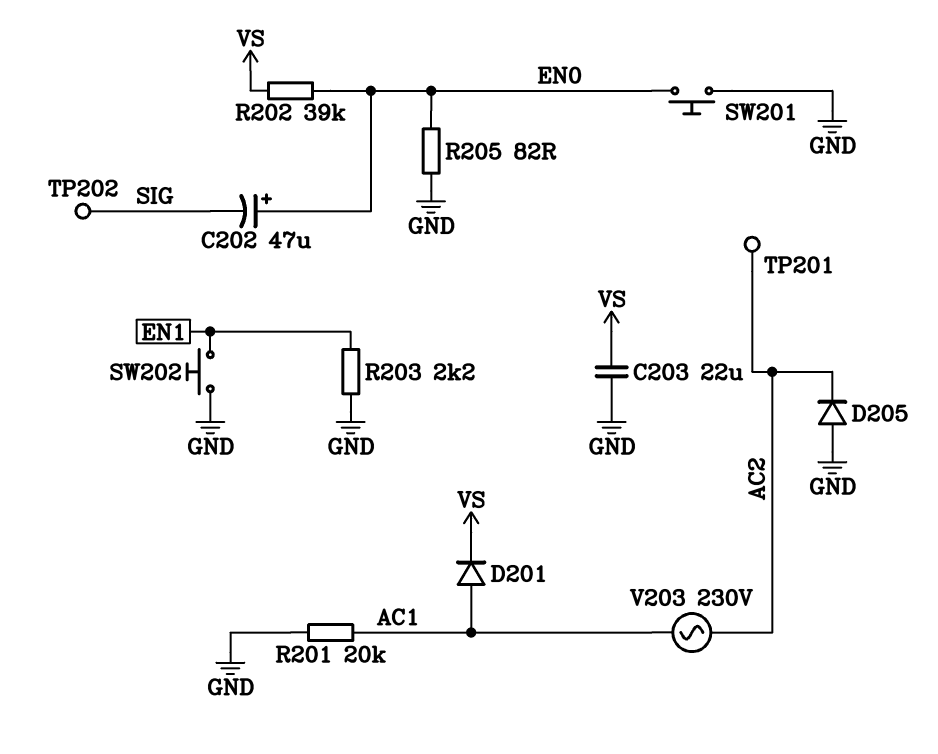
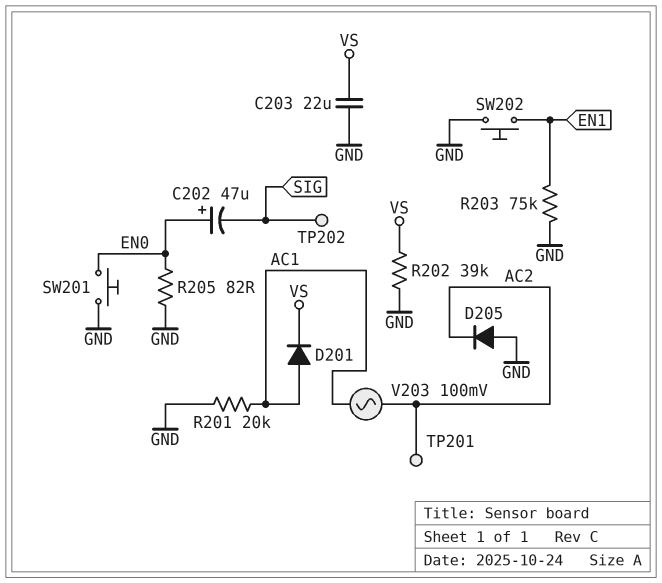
R202: 39k (EN0, VS) -> 39k (GND, VS)
R203: 2.2k (EN1, GND) -> 75k (EN1, GND)
V203: AC 230V (AC1, AC2) -> AC 100mV (AC1, AC2)

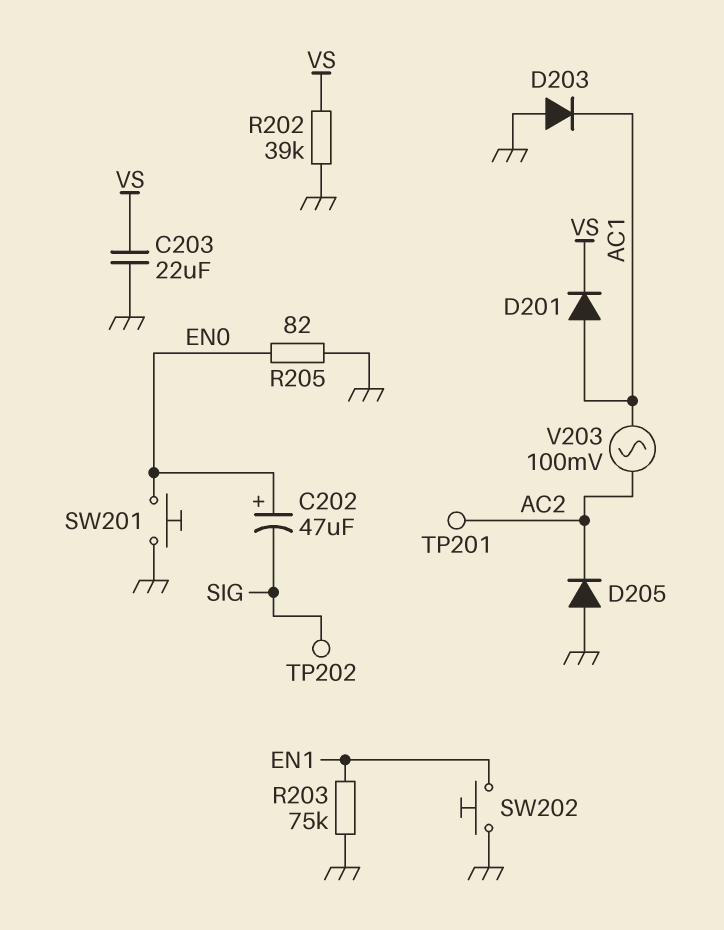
D203: none -> diode (A GND, K AC1)
R201: 20k (AC1, GND) -> none

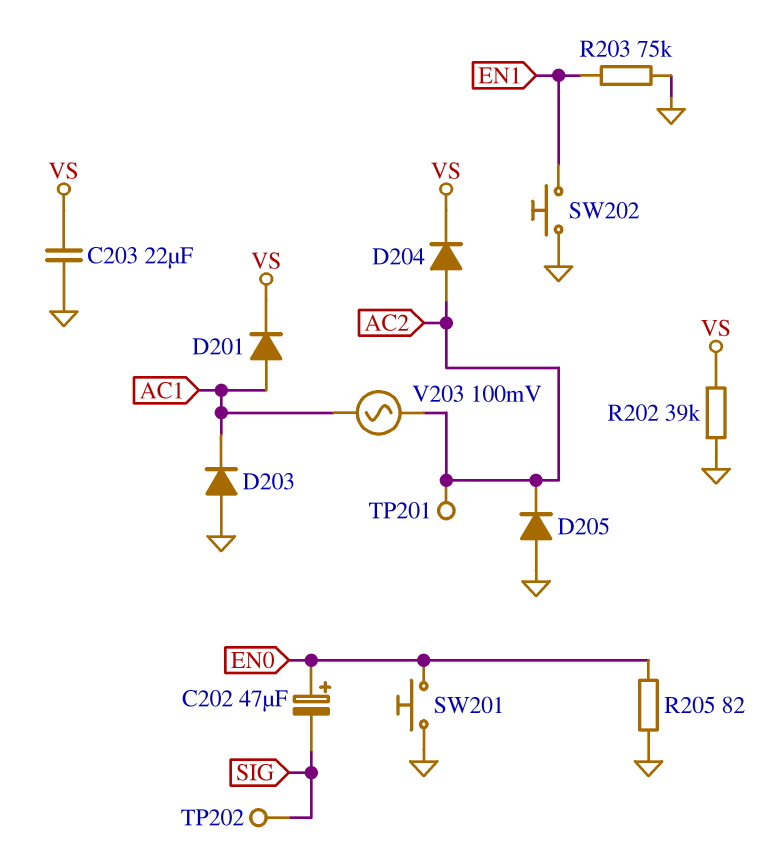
D204: none -> diode (A AC2, K VS)

